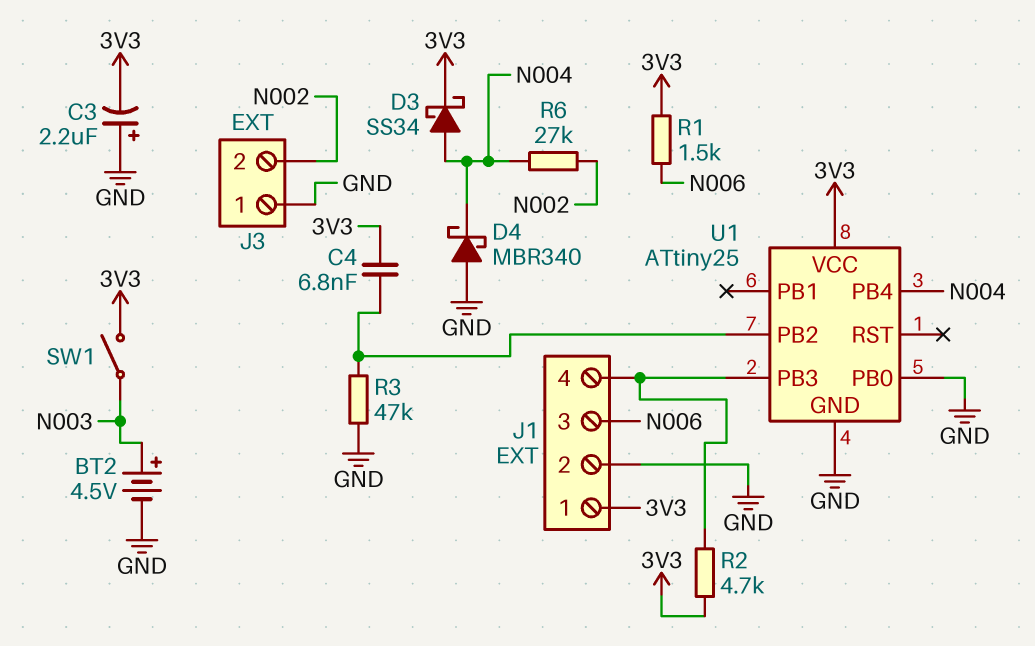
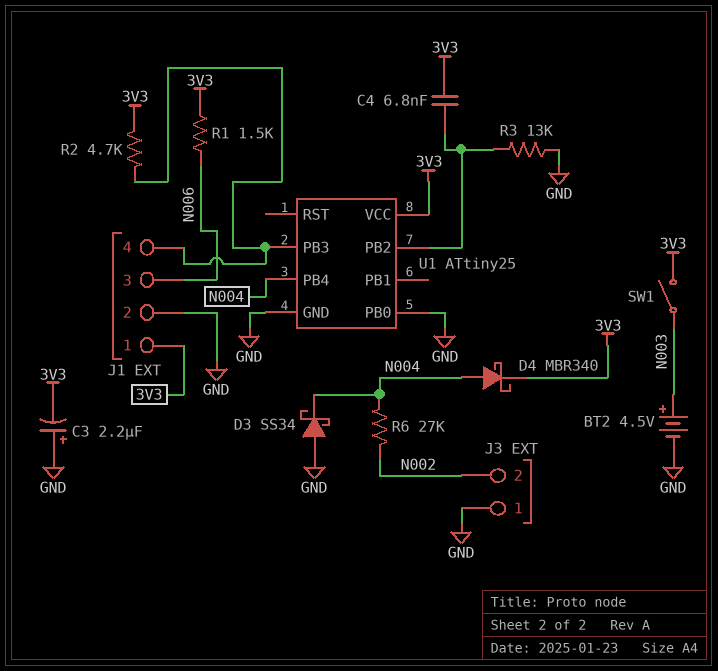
D3: schottky SS34 (A N004, K 3V3) -> schottky SS34 (A GND, K N004)
D4: schottky MBR340 (A GND, K N004) -> schottky MBR340 (A N004, K 3V3)
R3: 47k (GND, U1/PB2) -> 13k (GND, U1/PB2)

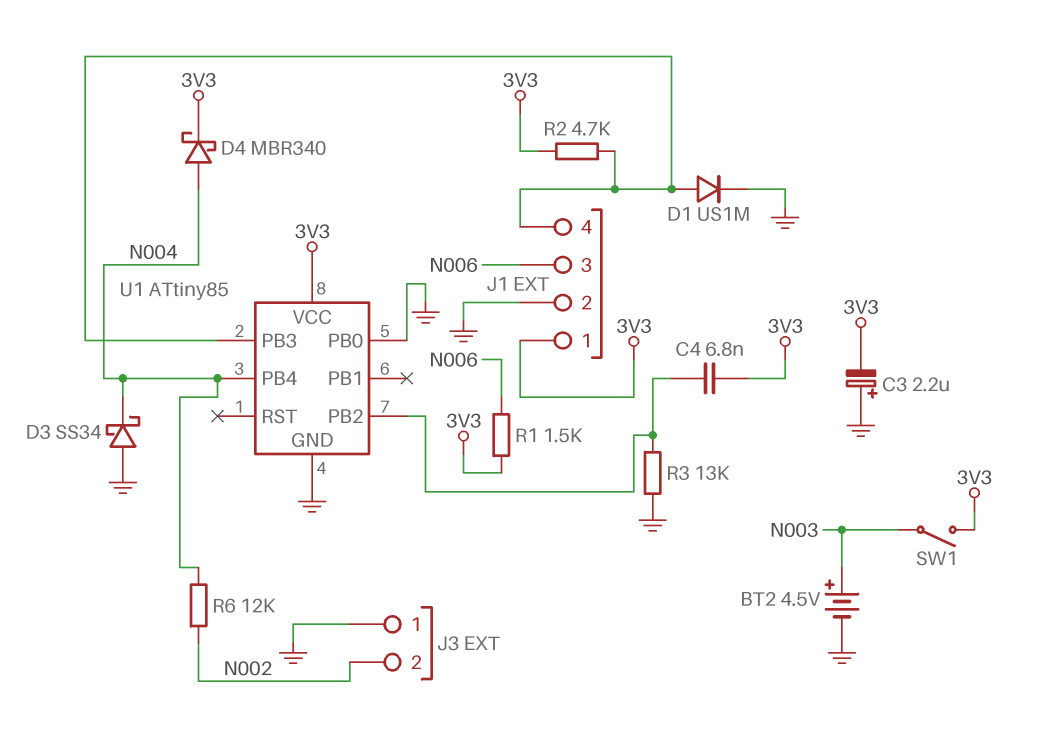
D1: none -> diode US1M (A J1/4, K GND)
R6: 27k (N002, N004) -> 12k (N002, N004)
U1: ATtiny25 -> ATtiny85

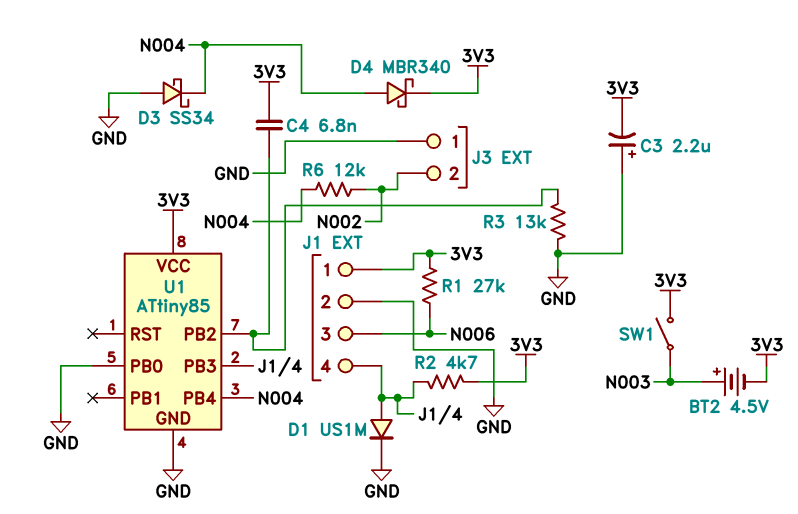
BT2: 4.5V (plus N003, minus GND) -> 4.5V (plus N003, minus 3V3)
R1: 1.5k (3V3, N006) -> 27k (3V3, N006)

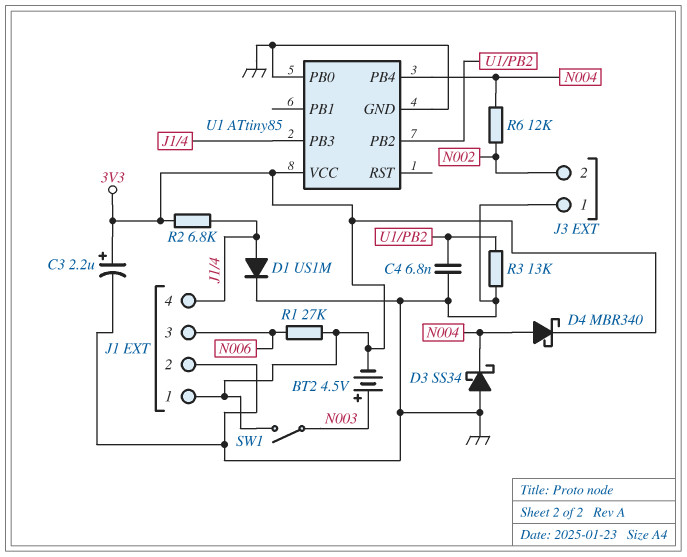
C3: 2.2uF (plus GND, minus 3V3) -> 2.2uF (plus 3V3, minus GND)
C4: 6.8nF (3V3, U1/PB2) -> 6.8nF (GND, U1/PB2)
R2: 4.7k (3V3, J1/4) -> 6.8k (3V3, J1/4)

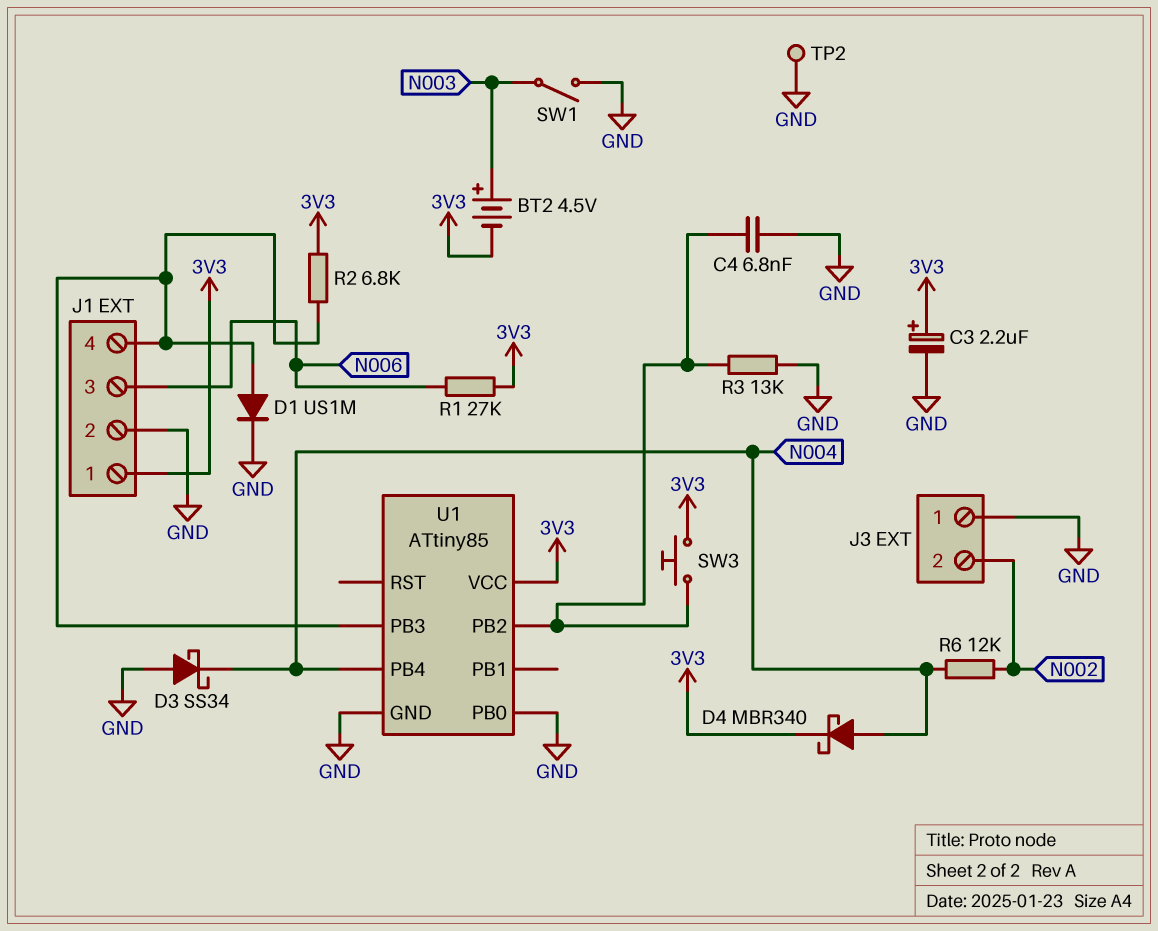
SW1: switch (3V3, N003) -> switch (GND, N003)
SW3: none -> button (3V3, U1/PB2)
TP2: none -> test point (GND)

